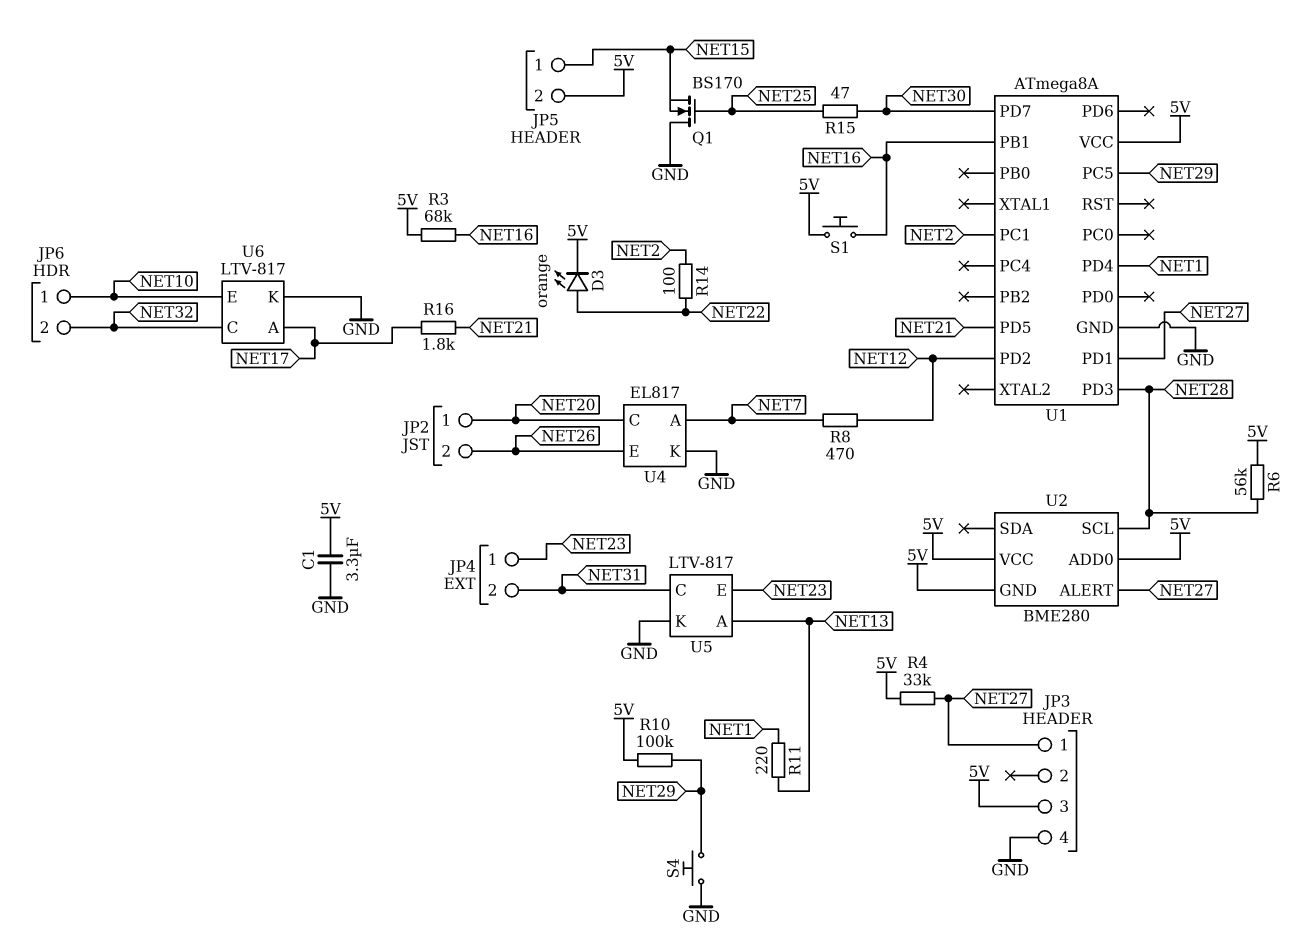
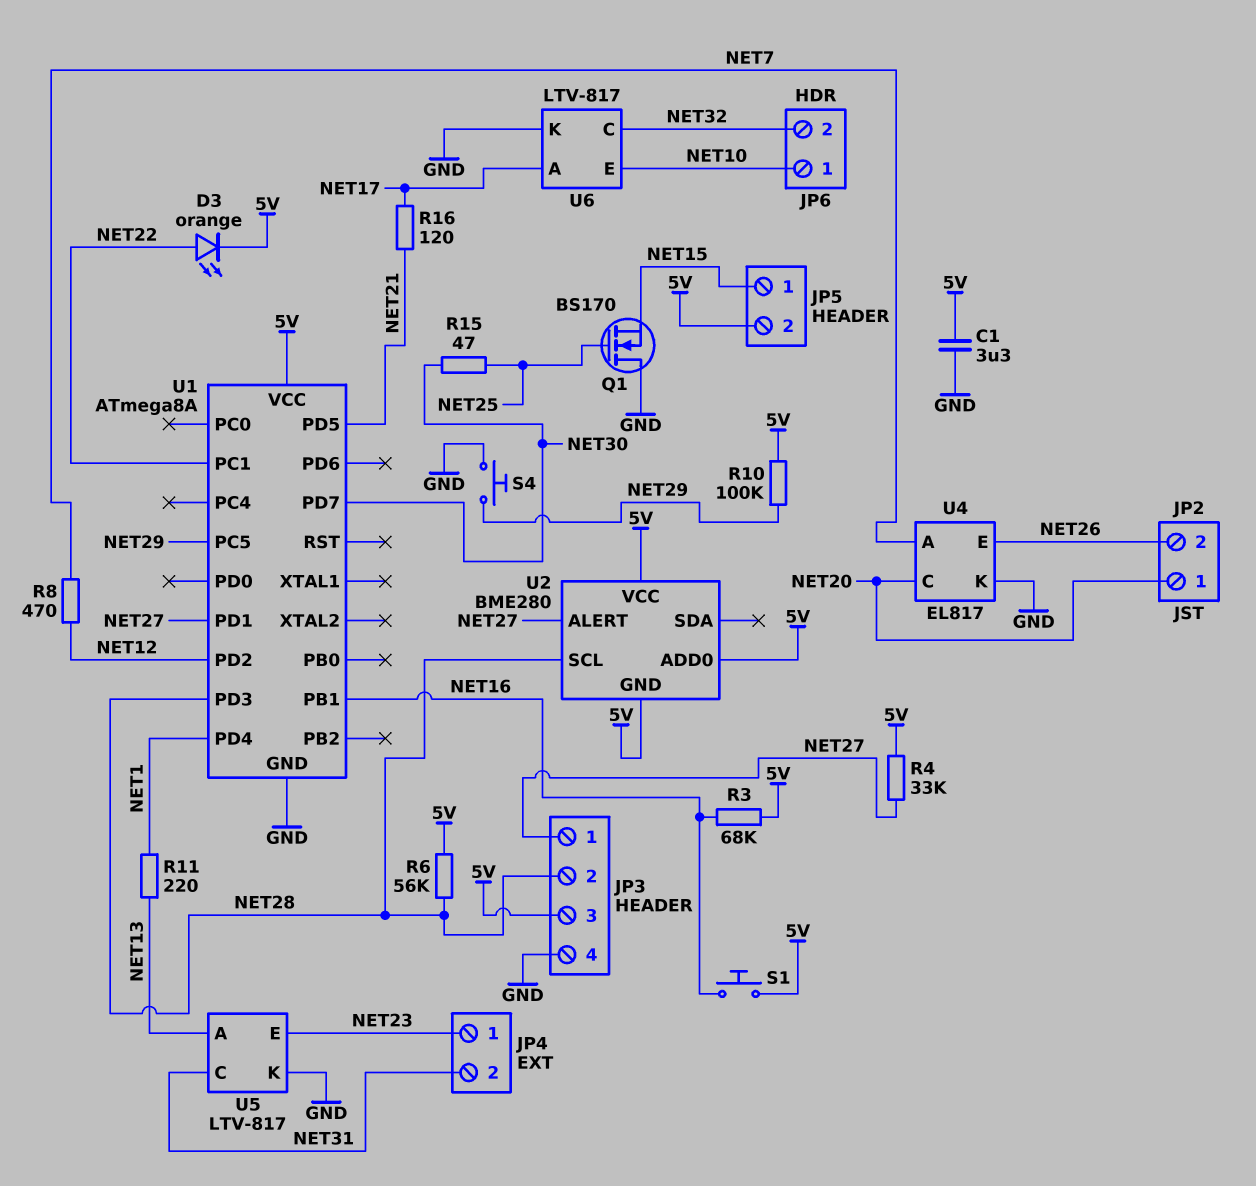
JP3 pin 2: none -> NET28
R14: 100 (NET2, NET22) -> none
R16: 1.8k (NET17, NET21) -> 120 (NET17, NET21)
U1 pin PC1: NET2 -> NET22

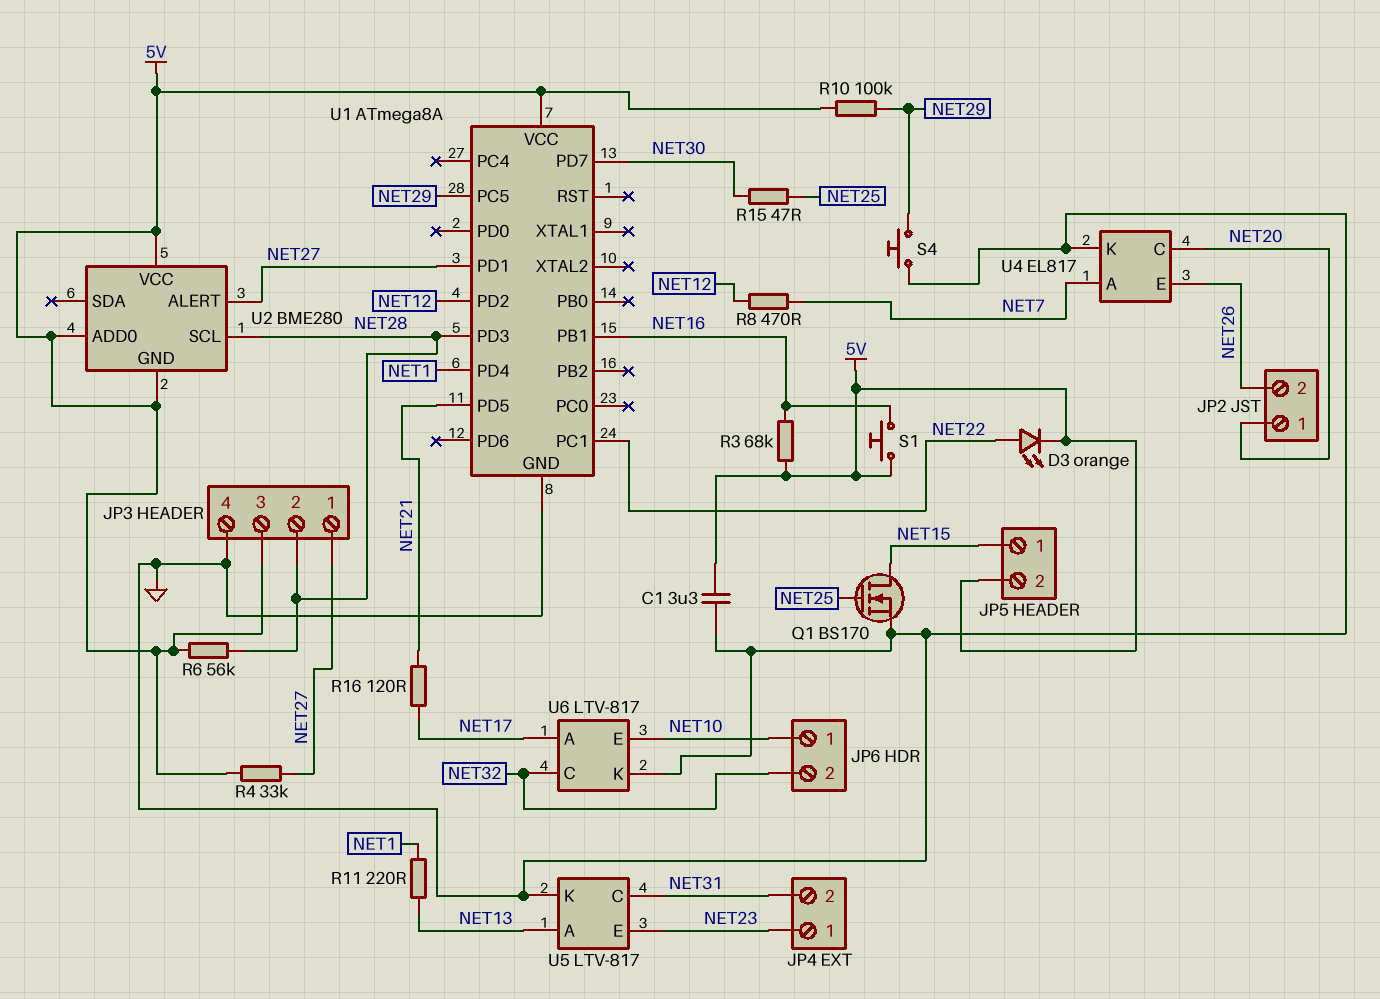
Q1: NMOS BS170 (G NET25, D GND, S NET15) -> NMOS BS170 (G NET25, D NET15, S GND)

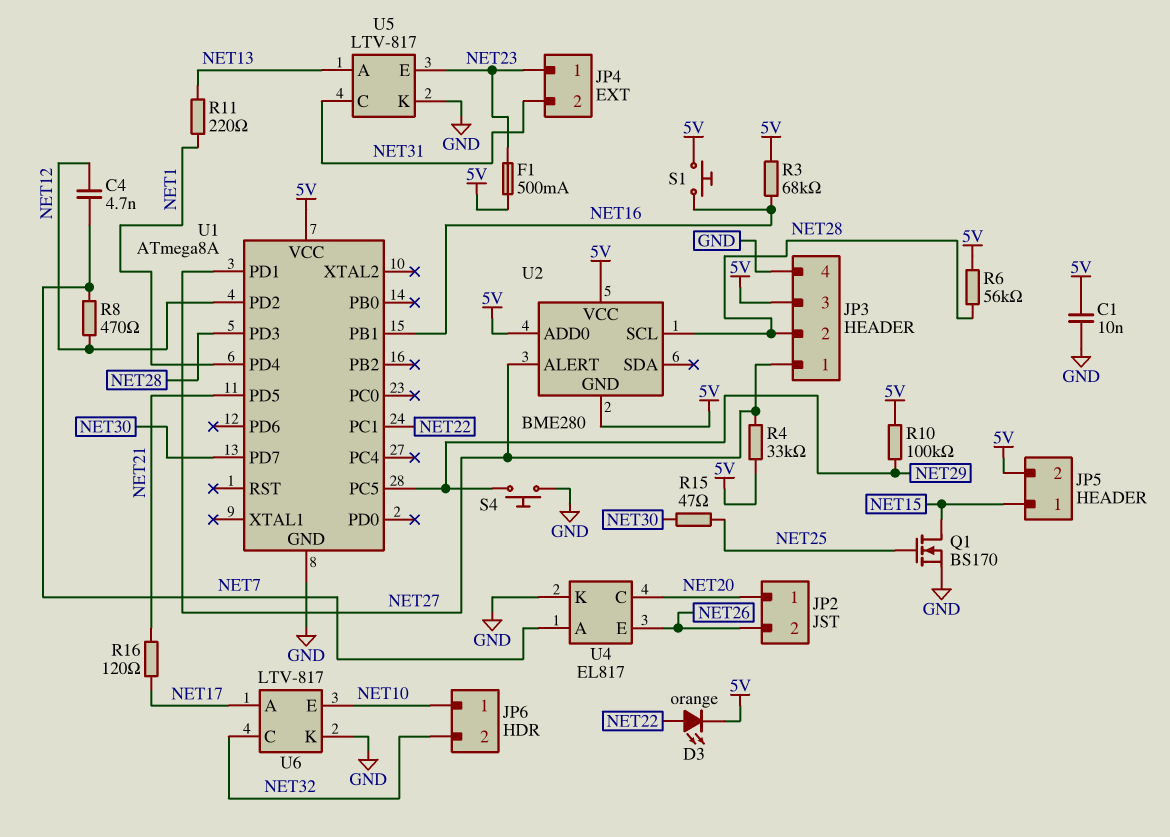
C1: 3.3uF (5V, GND) -> 10nF (5V, GND)
C4: none -> 4.7nF (NET7, NET12)
F1: none -> 500mA (5V, NET23)

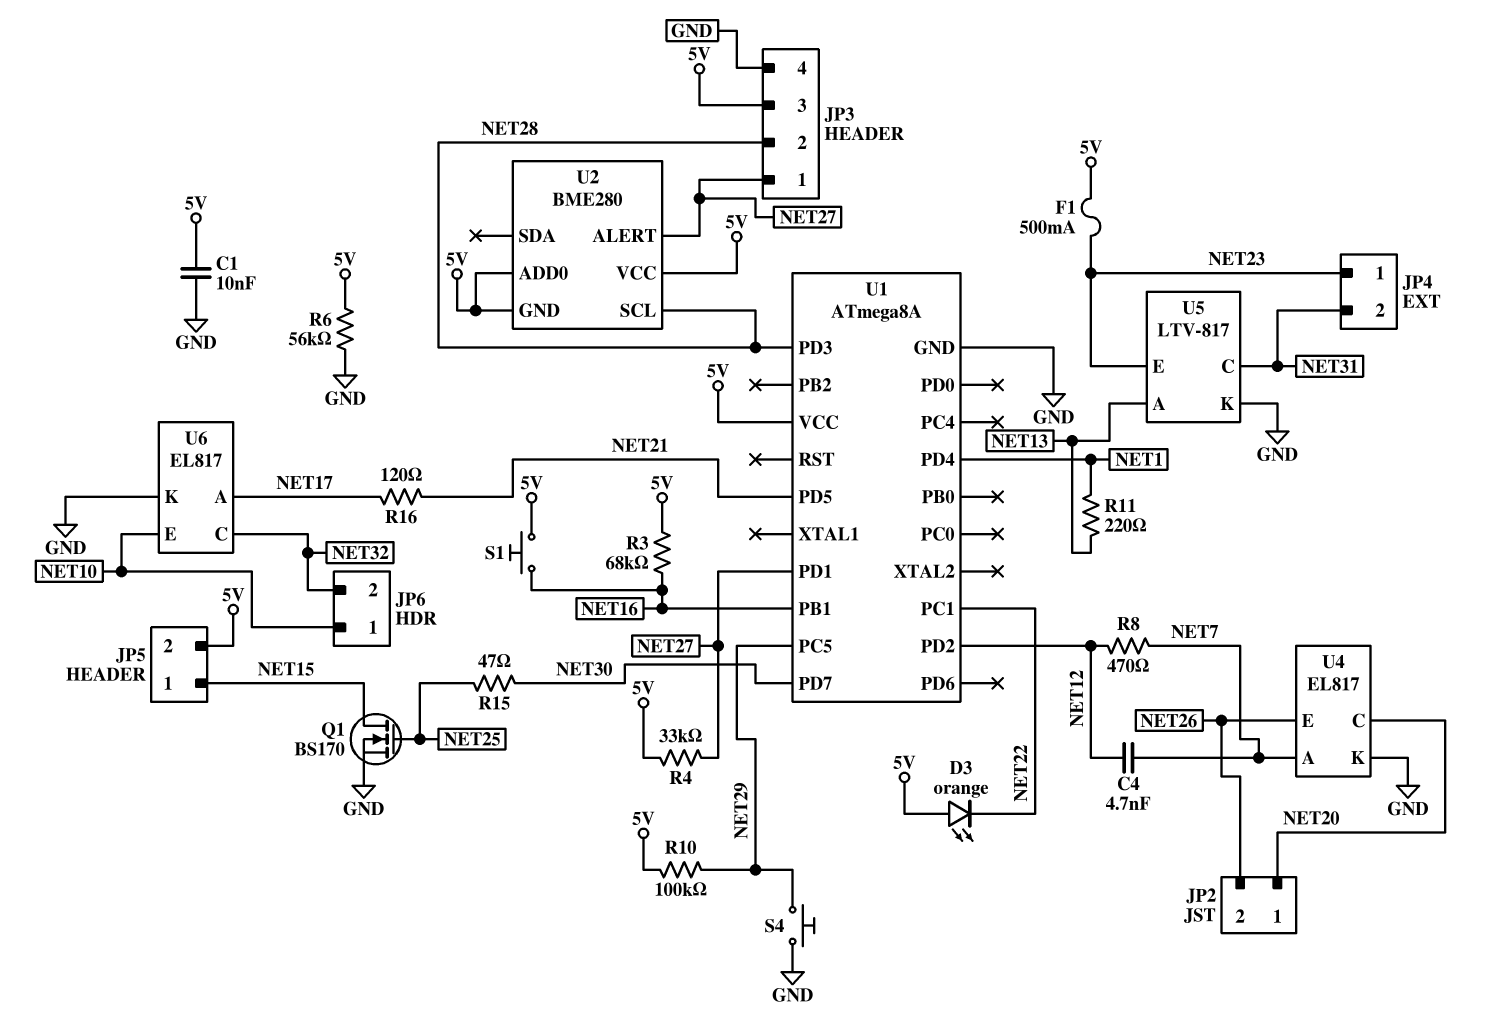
D3: LED orange (A NET22, K 5V) -> LED orange (A 5V, K NET22)
R6: 56k (5V, NET28) -> 56k (5V, GND)
U6: LTV-817 -> EL817

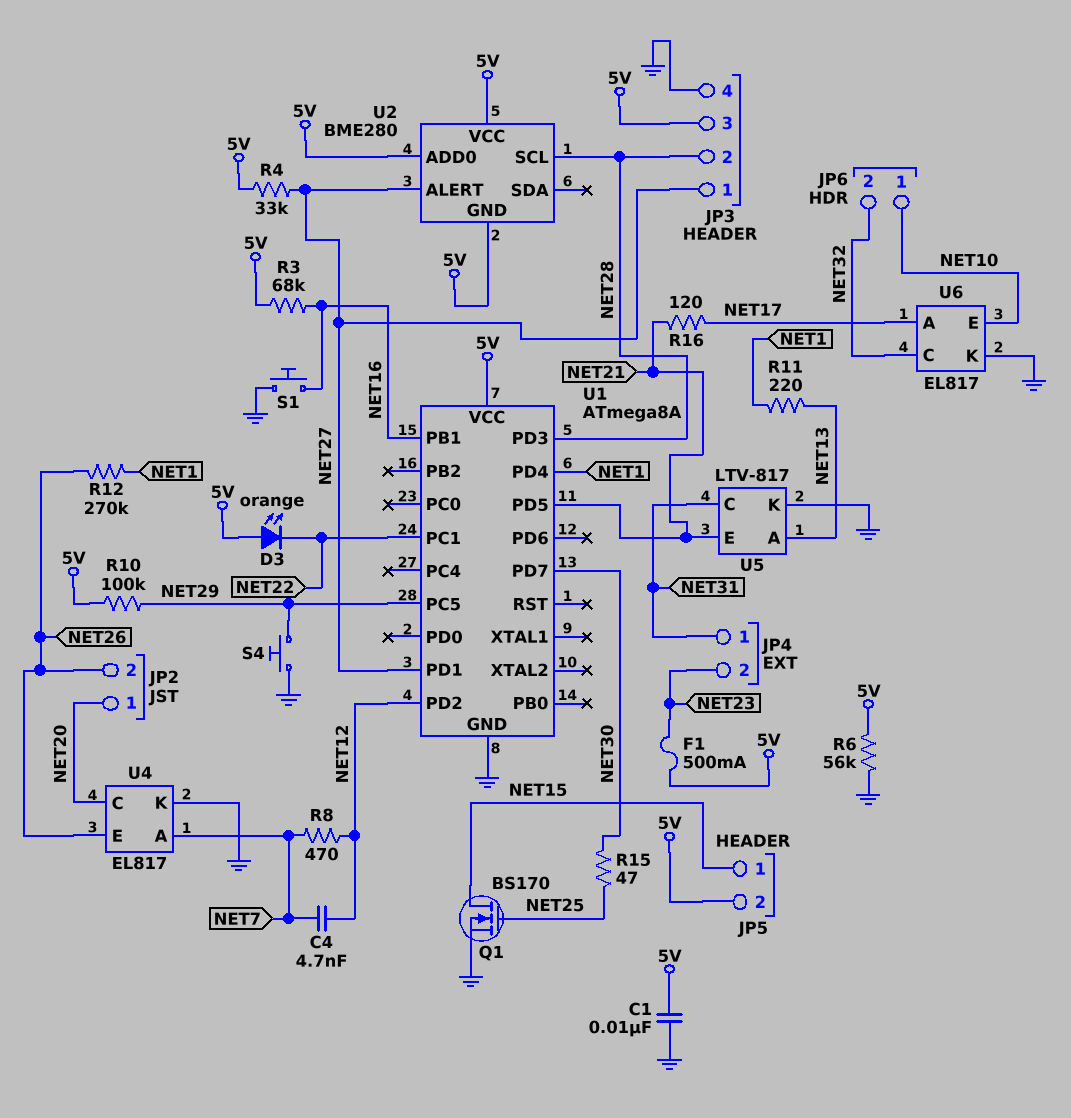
JP4 pin 1: NET23 -> NET31
JP4 pin 2: NET31 -> NET23
R12: none -> 270k (NET1, NET26)
S1: button (5V, NET16) -> button (GND, NET16)
U5 pin E: NET23 -> NET21

